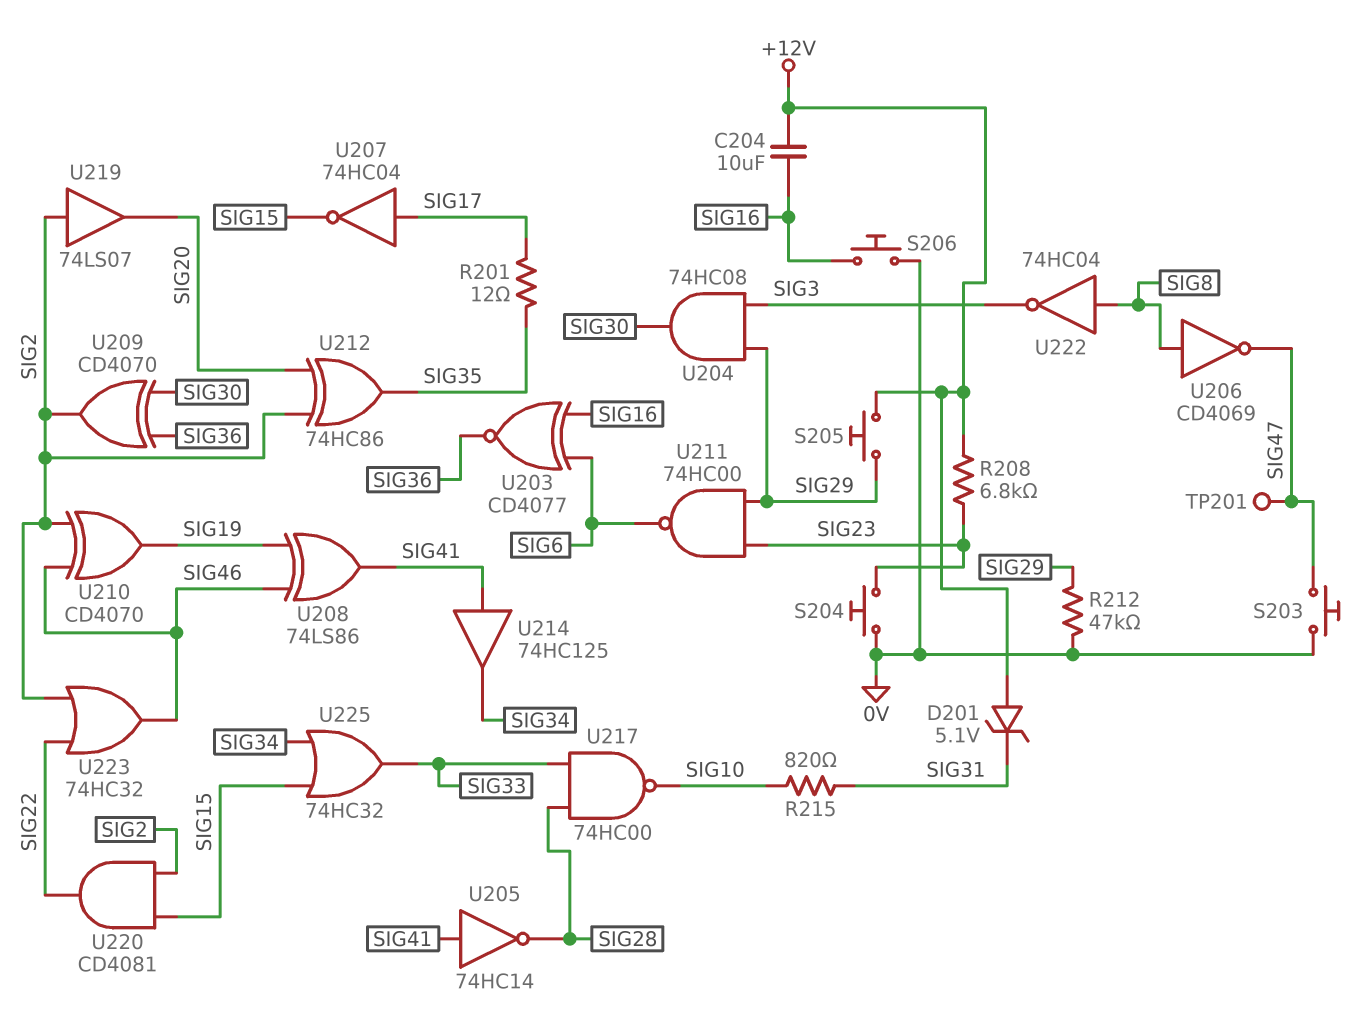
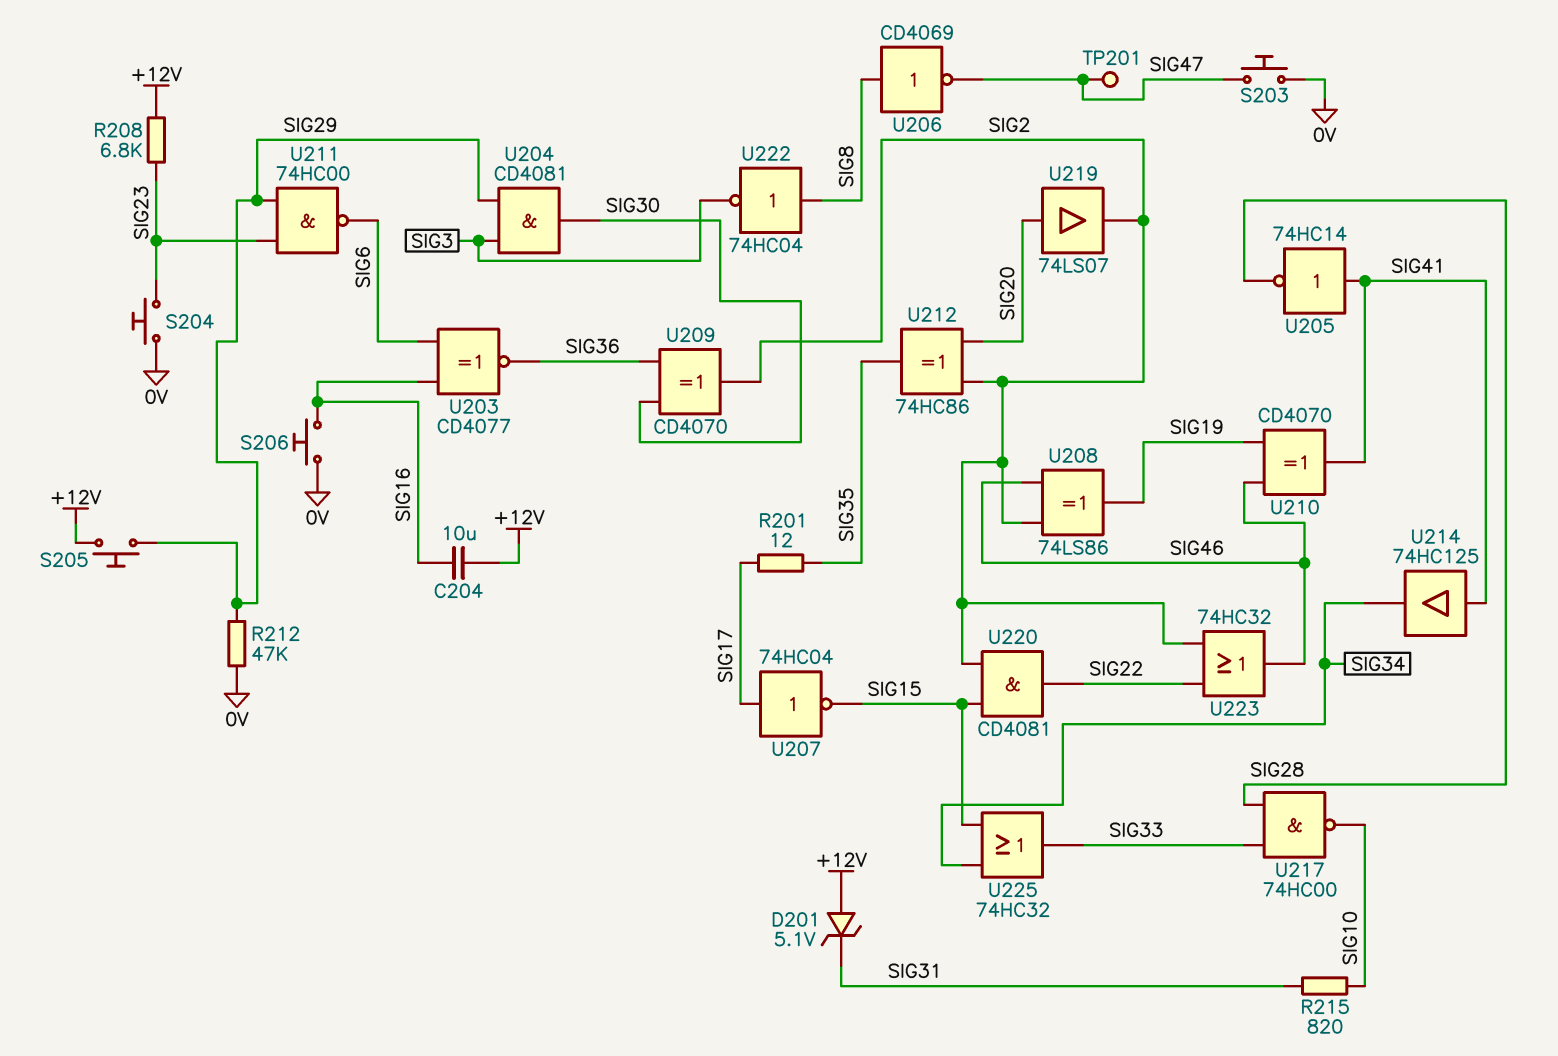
U204: AND 74HC08 (in SIG3, in SIG29, out SIG30) -> AND CD4081 (in SIG3, in SIG29, out SIG30)
U208: XOR 74LS86 (in SIG19, in SIG46, out SIG41) -> XOR 74LS86 (in SIG2, in SIG46, out SIG19)
U210: XOR CD4070 (in SIG2, in SIG46, out SIG19) -> XOR CD4070 (in SIG19, in SIG46, out SIG41)
U219: buffer 74LS07 (in SIG2, out SIG20) -> buffer 74LS07 (in SIG20, out SIG2)

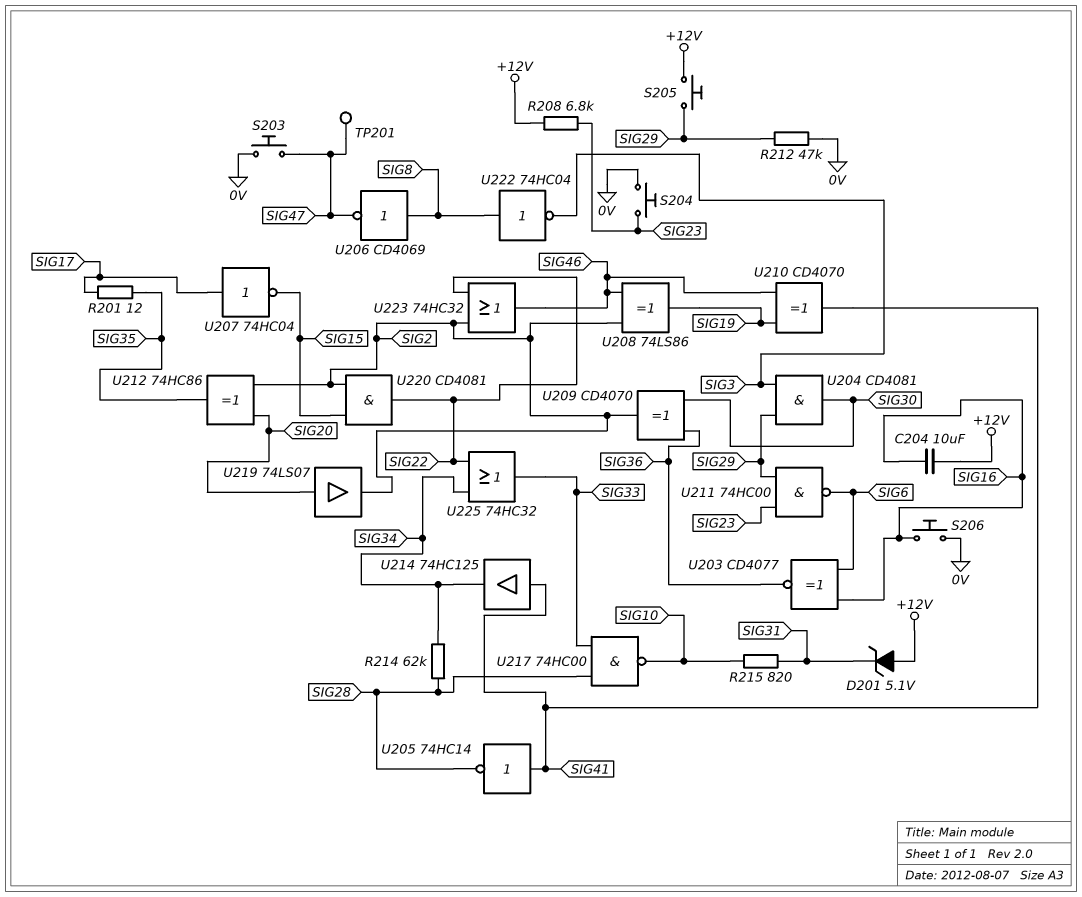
R214: none -> 62k (SIG28, SIG34)
U225: OR 74HC32 (in SIG15, in SIG34, out SIG33) -> OR 74HC32 (in SIG22, in SIG34, out SIG33)

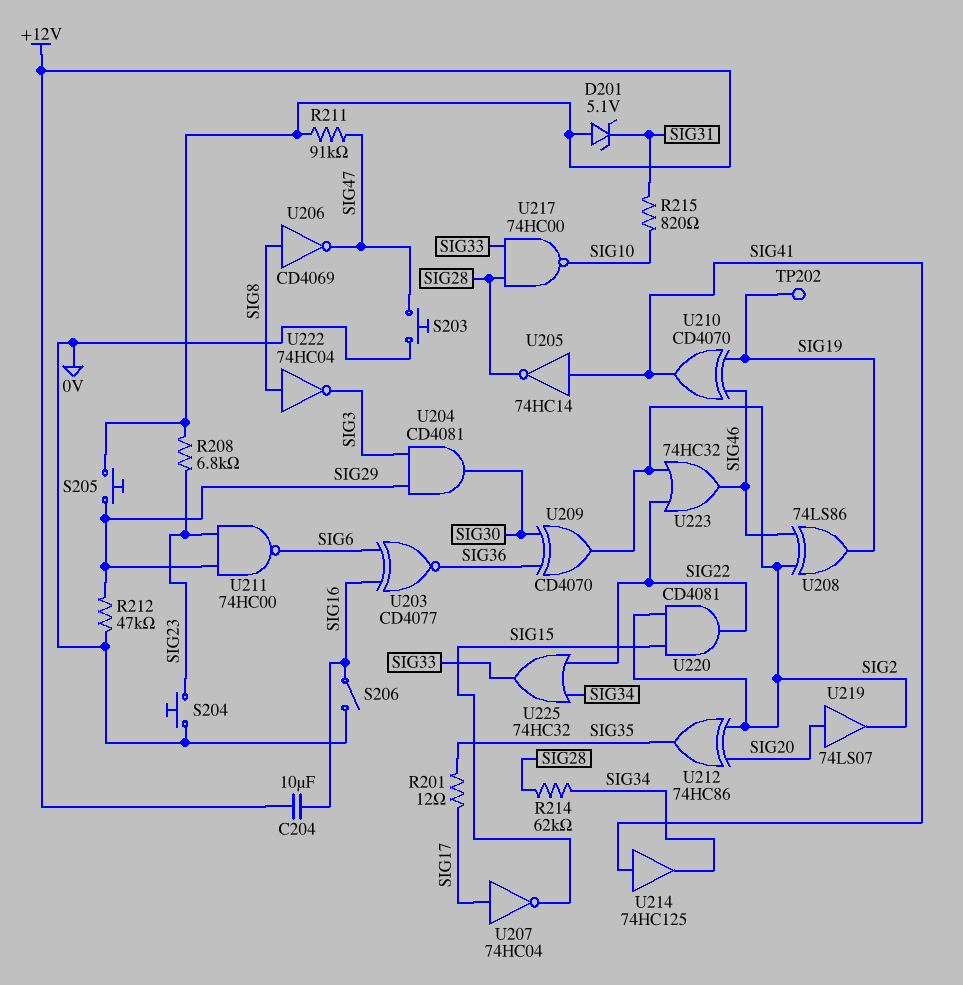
R211: none -> 91k (+12V, SIG47)
S206: button (0V, SIG16) -> switch (0V, SIG16)
TP201: test point (SIG47) -> none
TP202: none -> test point (SIG19)

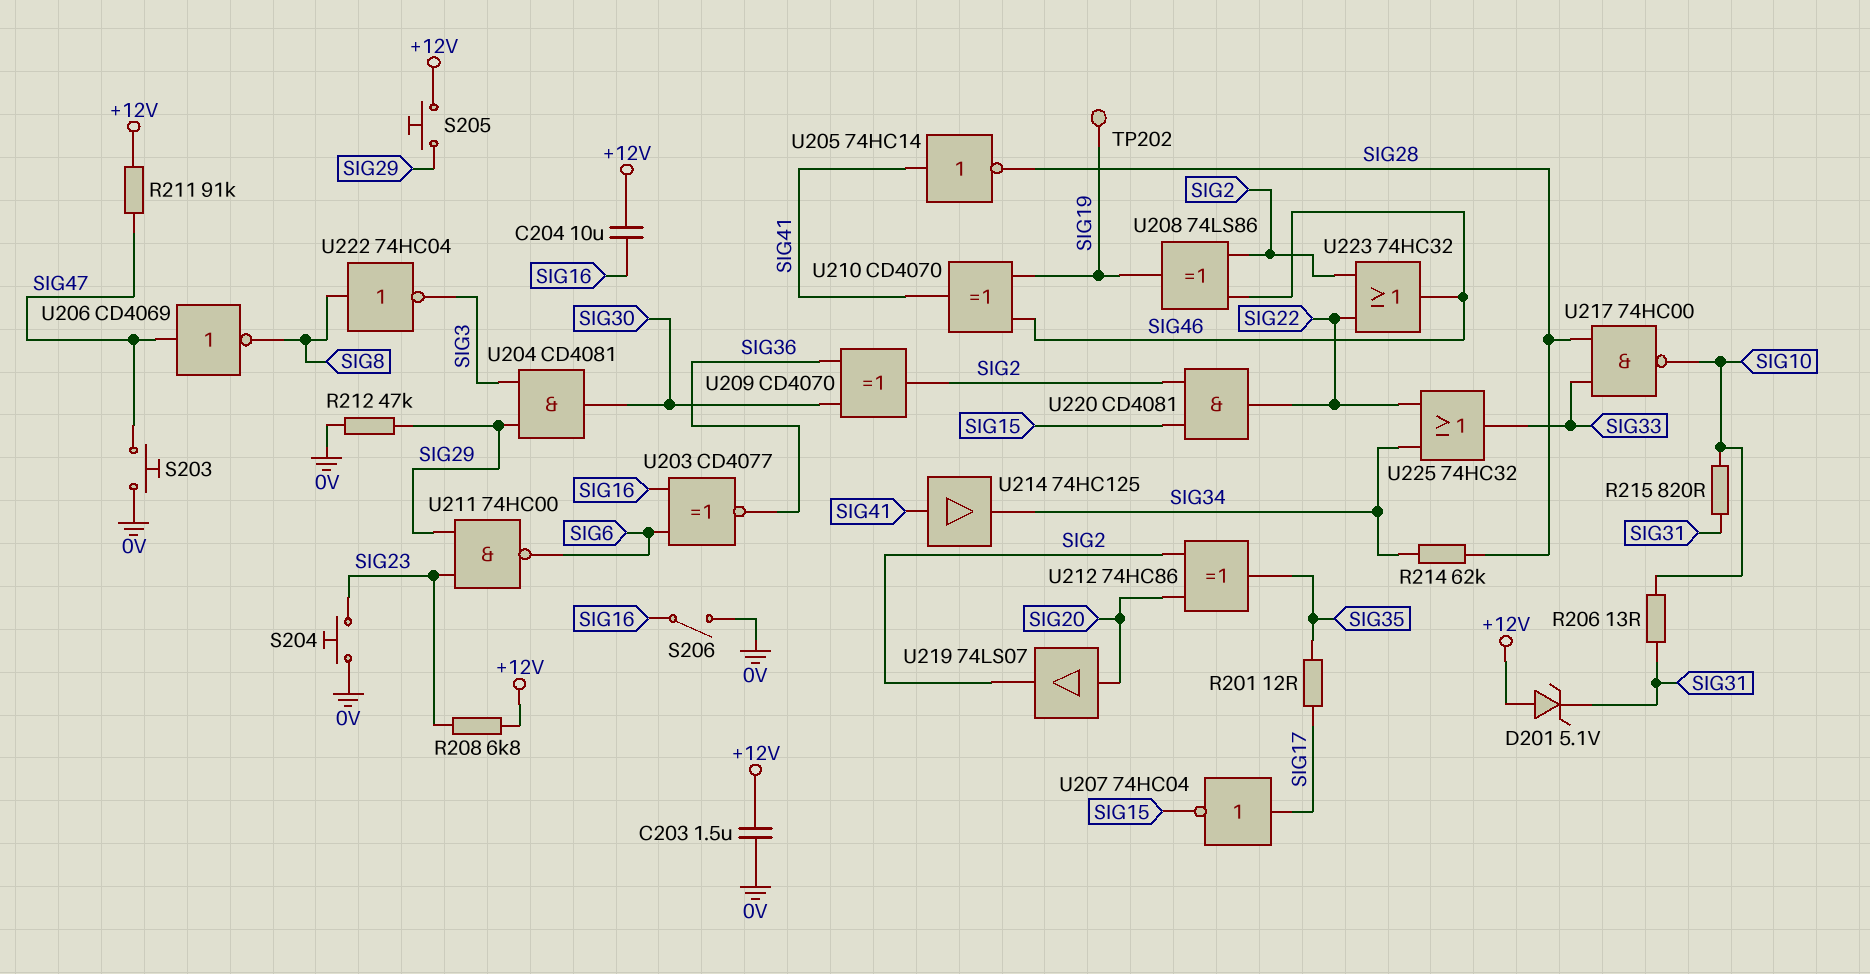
C203: none -> 1.5uF (+12V, 0V)
R206: none -> 13 (SIG10, SIG31)
U206: NOT CD4069 (in SIG8, out SIG47) -> NOT CD4069 (in SIG47, out SIG8)

